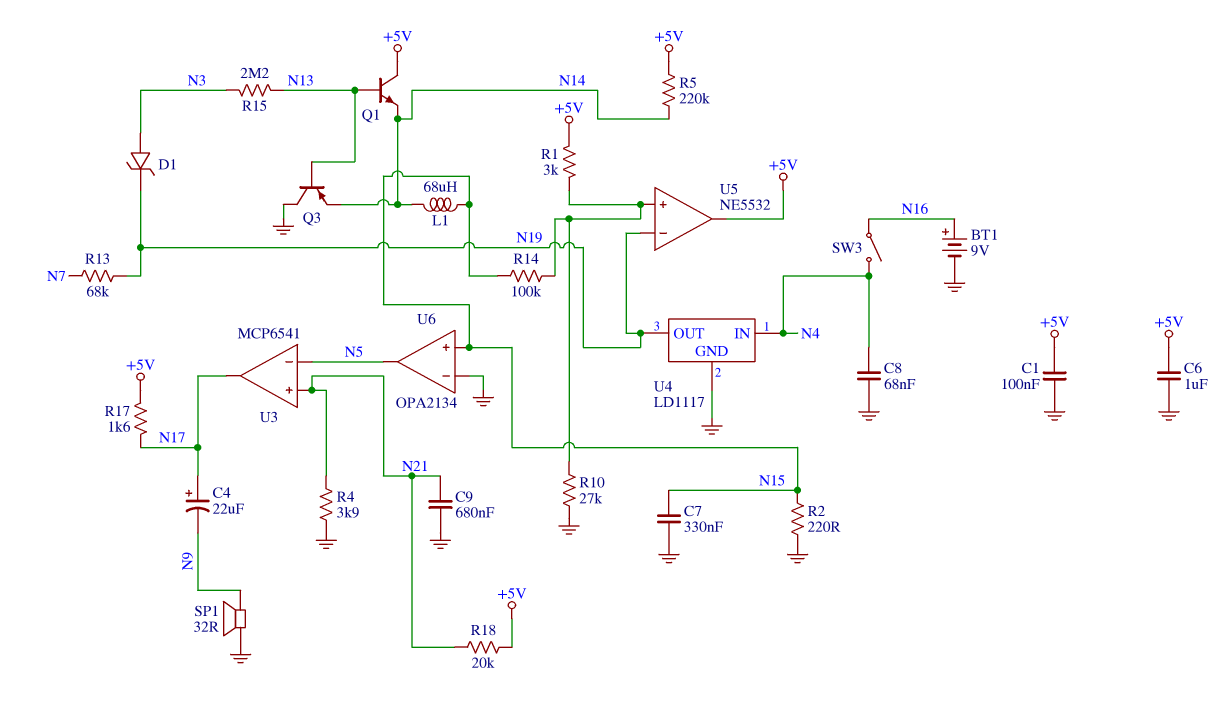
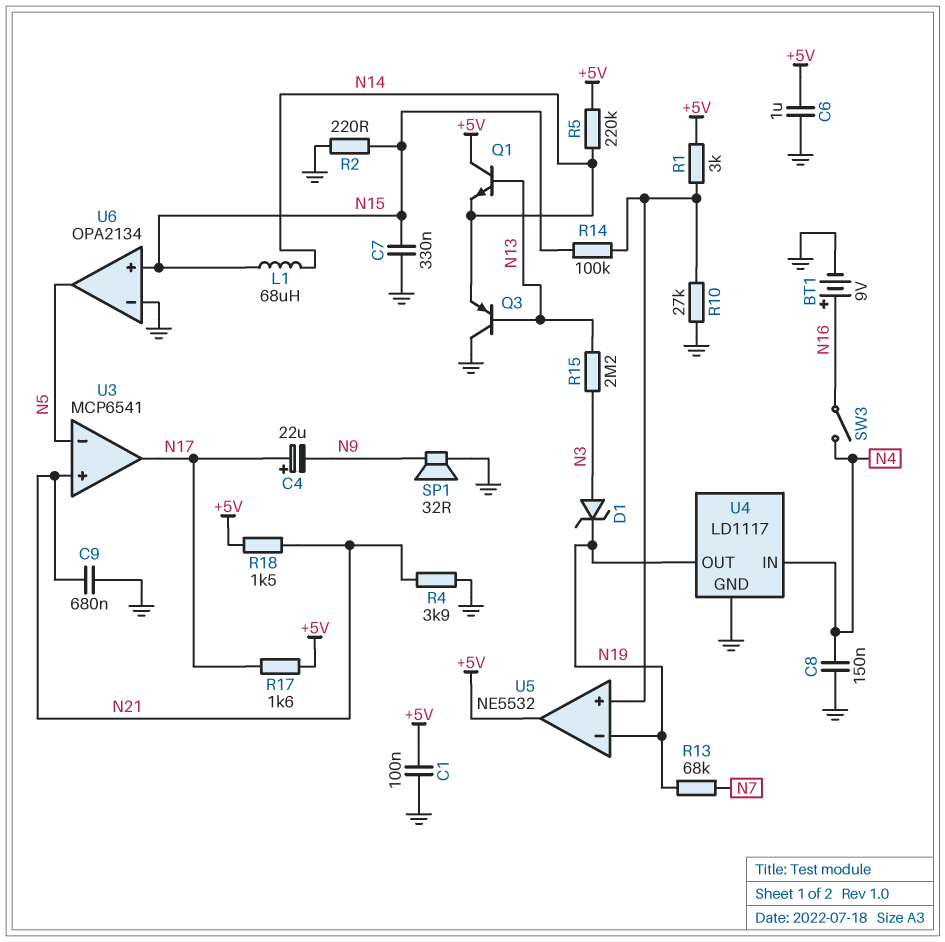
C8: 68nF (GND, N4) -> 150nF (GND, N4)
R18: 20k (+5V, N21) -> 1.5k (+5V, N21)

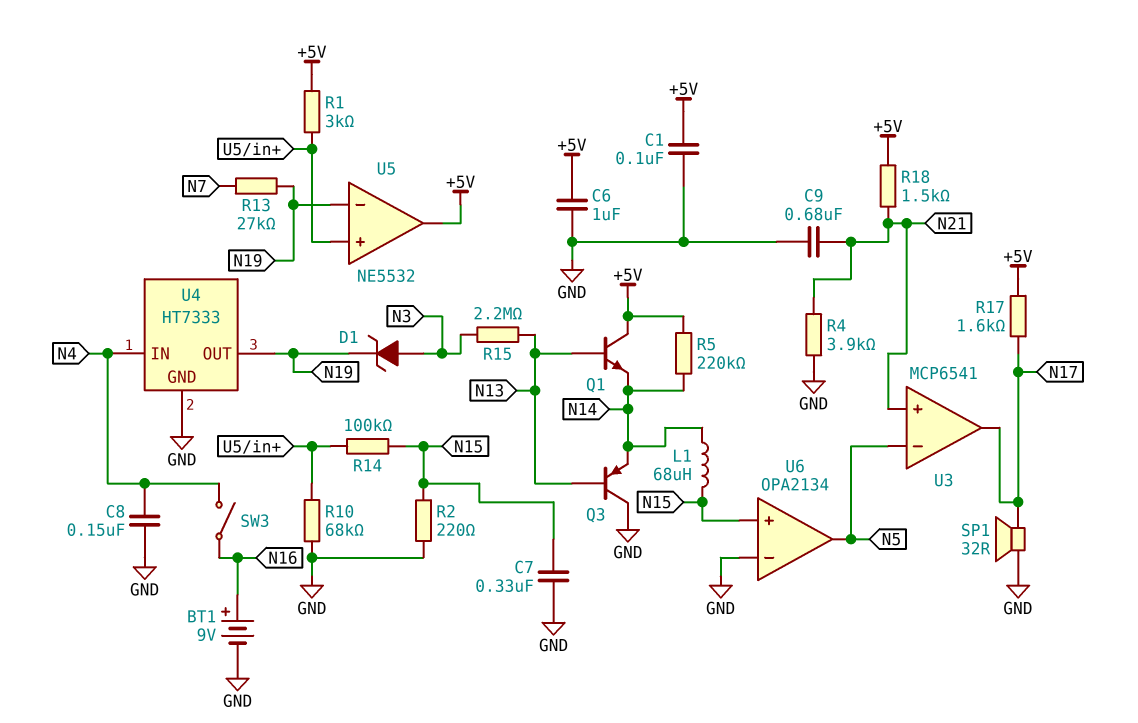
C4: 22uF (plus N17, minus N9) -> none
R10: 27k (GND, U5/in+) -> 68k (GND, U5/in+)
R13: 68k (N7, N19) -> 27k (N7, N19)
SP1: speaker 32R (GND, N9) -> speaker 32R (GND, N17)
U4: LD1117 -> HT7333

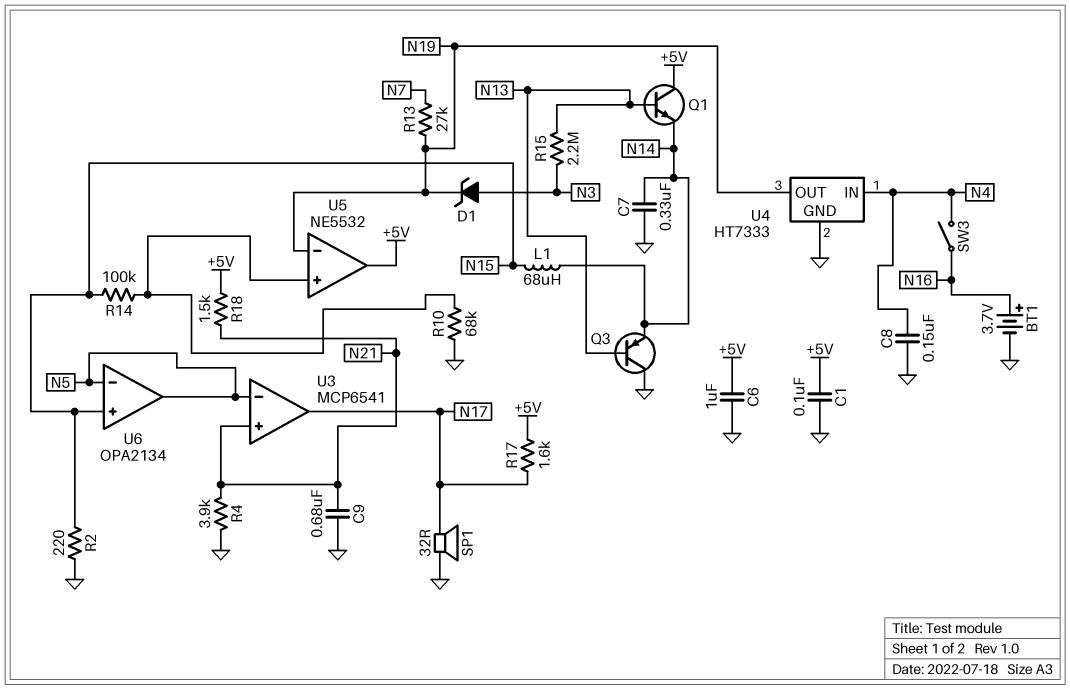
BT1: 9V (plus N16, minus GND) -> 3.7V (plus N16, minus GND)
C7: 330nF (GND, N15) -> 330nF (GND, N14)
R1: 3k (+5V, U5/in+) -> none
R5: 220k (+5V, N14) -> none
U6 pin in-: GND -> N5

